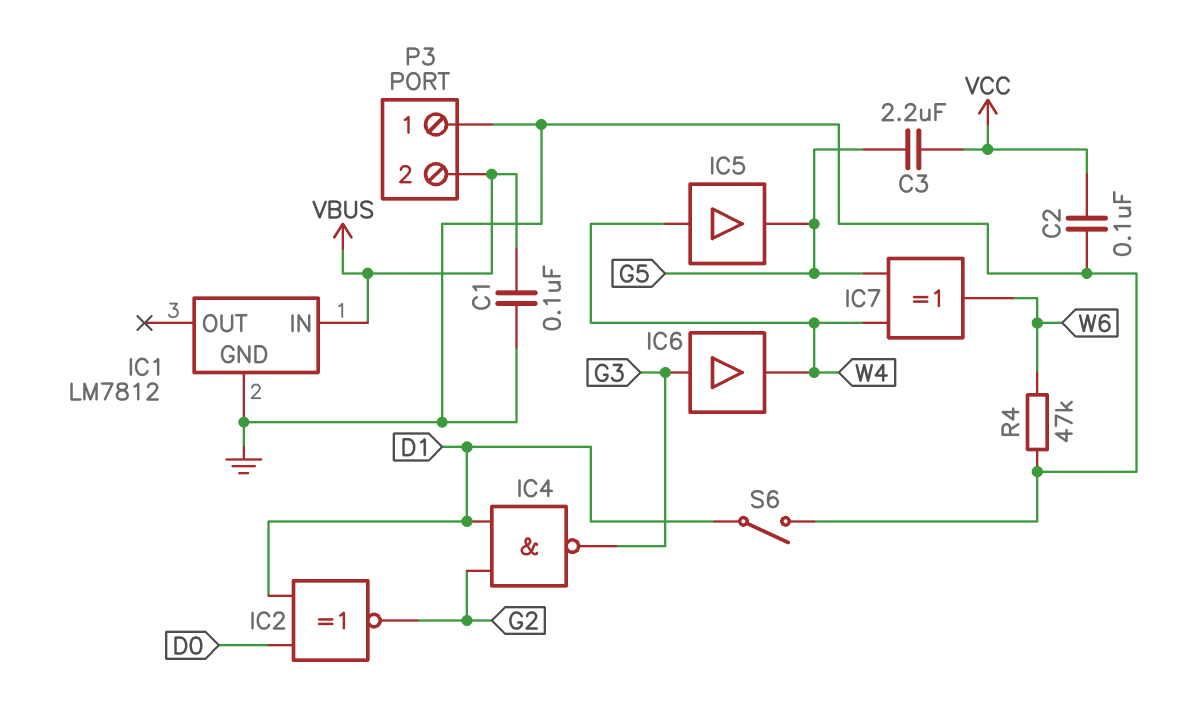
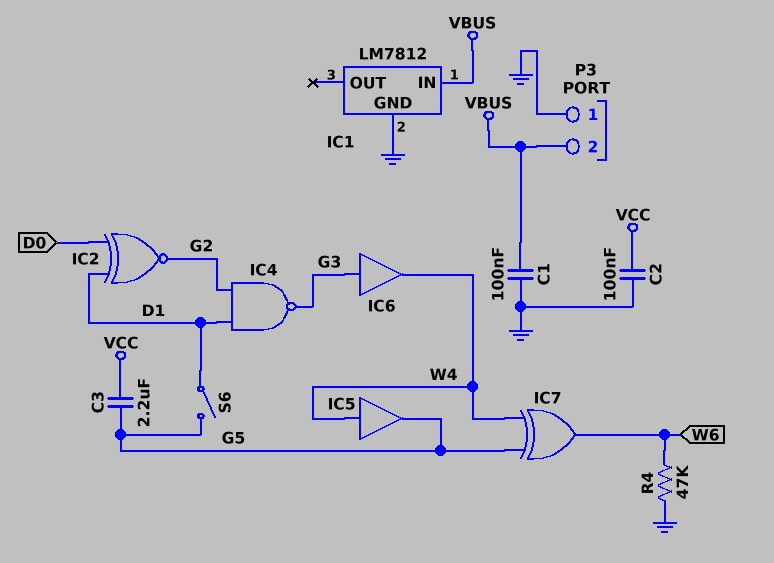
S6: switch (D1, GND) -> switch (D1, G5)

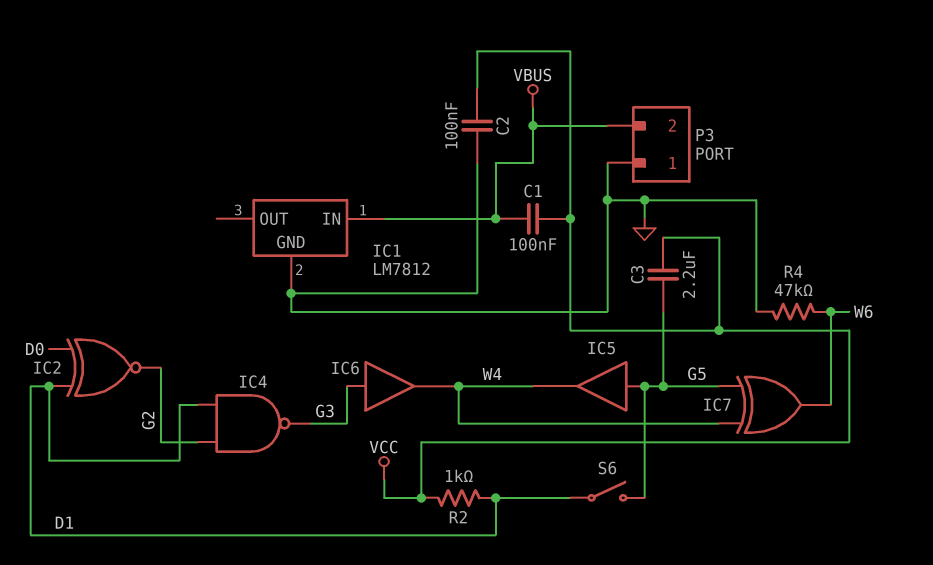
C1: 100nF (GND, VBUS) -> 100nF (VBUS, VCC)
IC5: buffer (in W4, out G5) -> buffer (in G5, out W4)
R2: none -> 1k (D1, VCC)

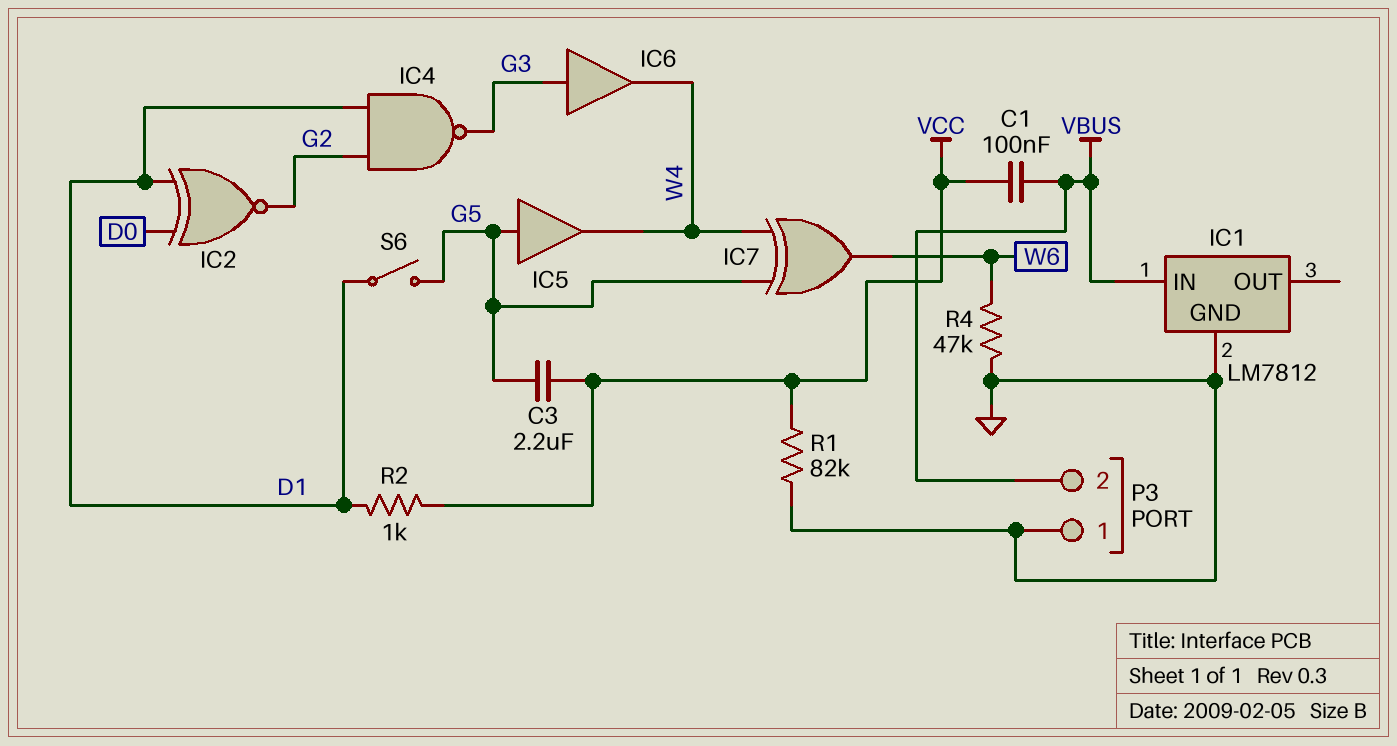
C2: 100nF (GND, VCC) -> none
R1: none -> 82k (GND, VCC)

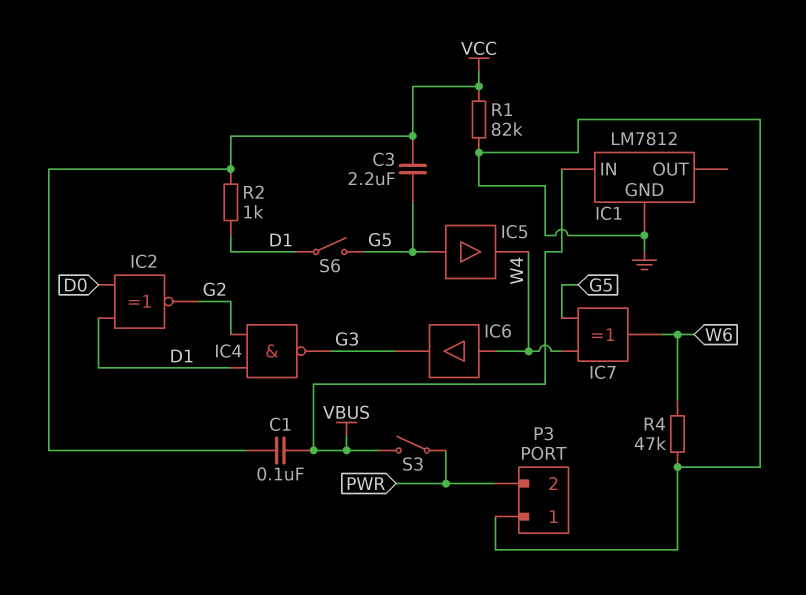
IC6: buffer (in G3, out W4) -> buffer (in W4, out G3)
P3 pin 2: VBUS -> PWR
S3: none -> switch (PWR, VBUS)

